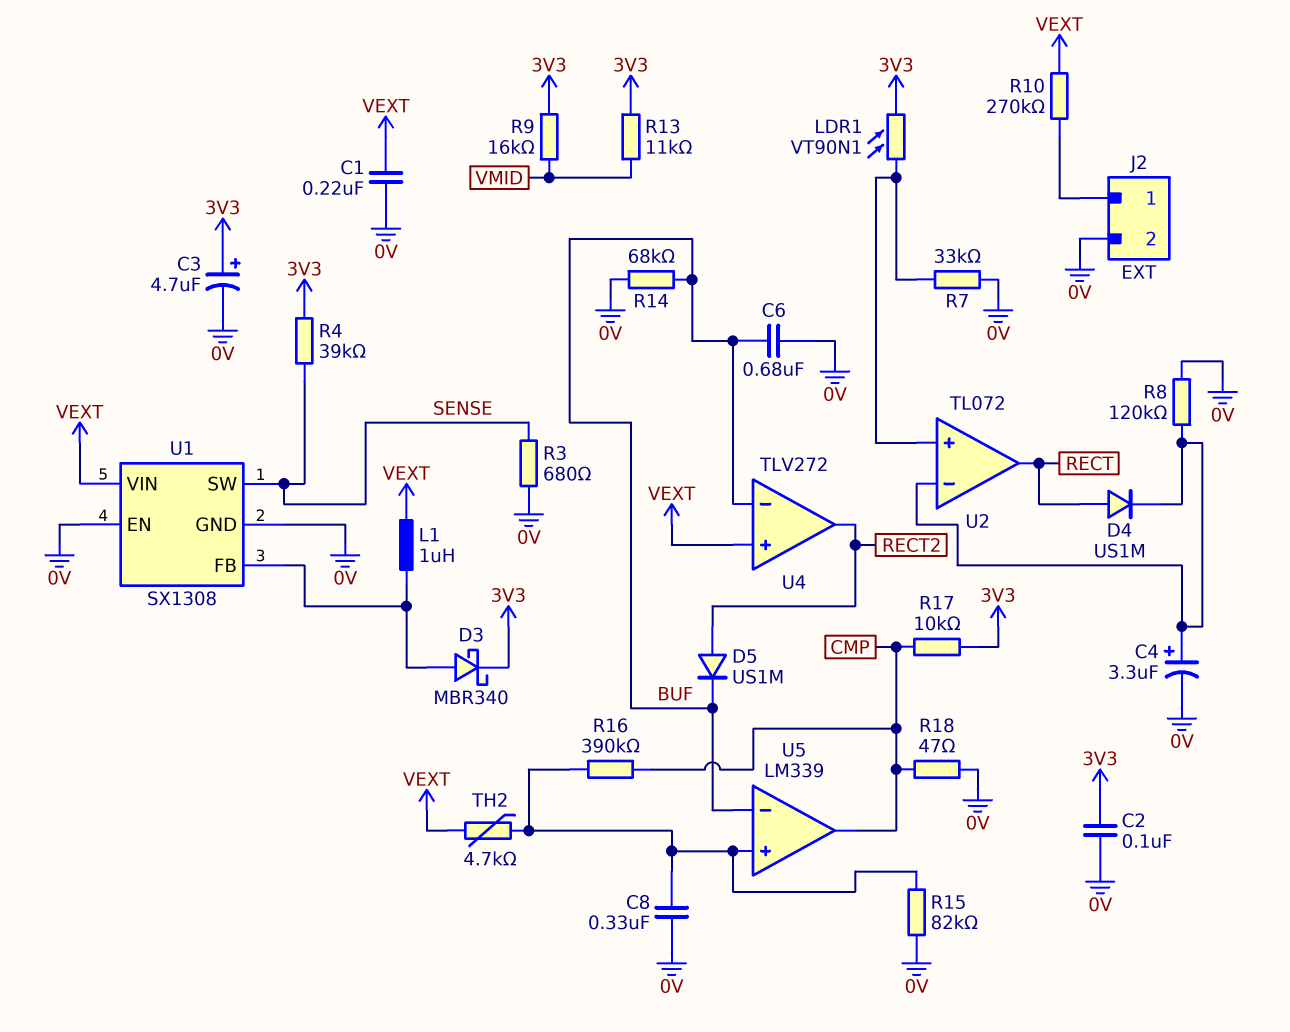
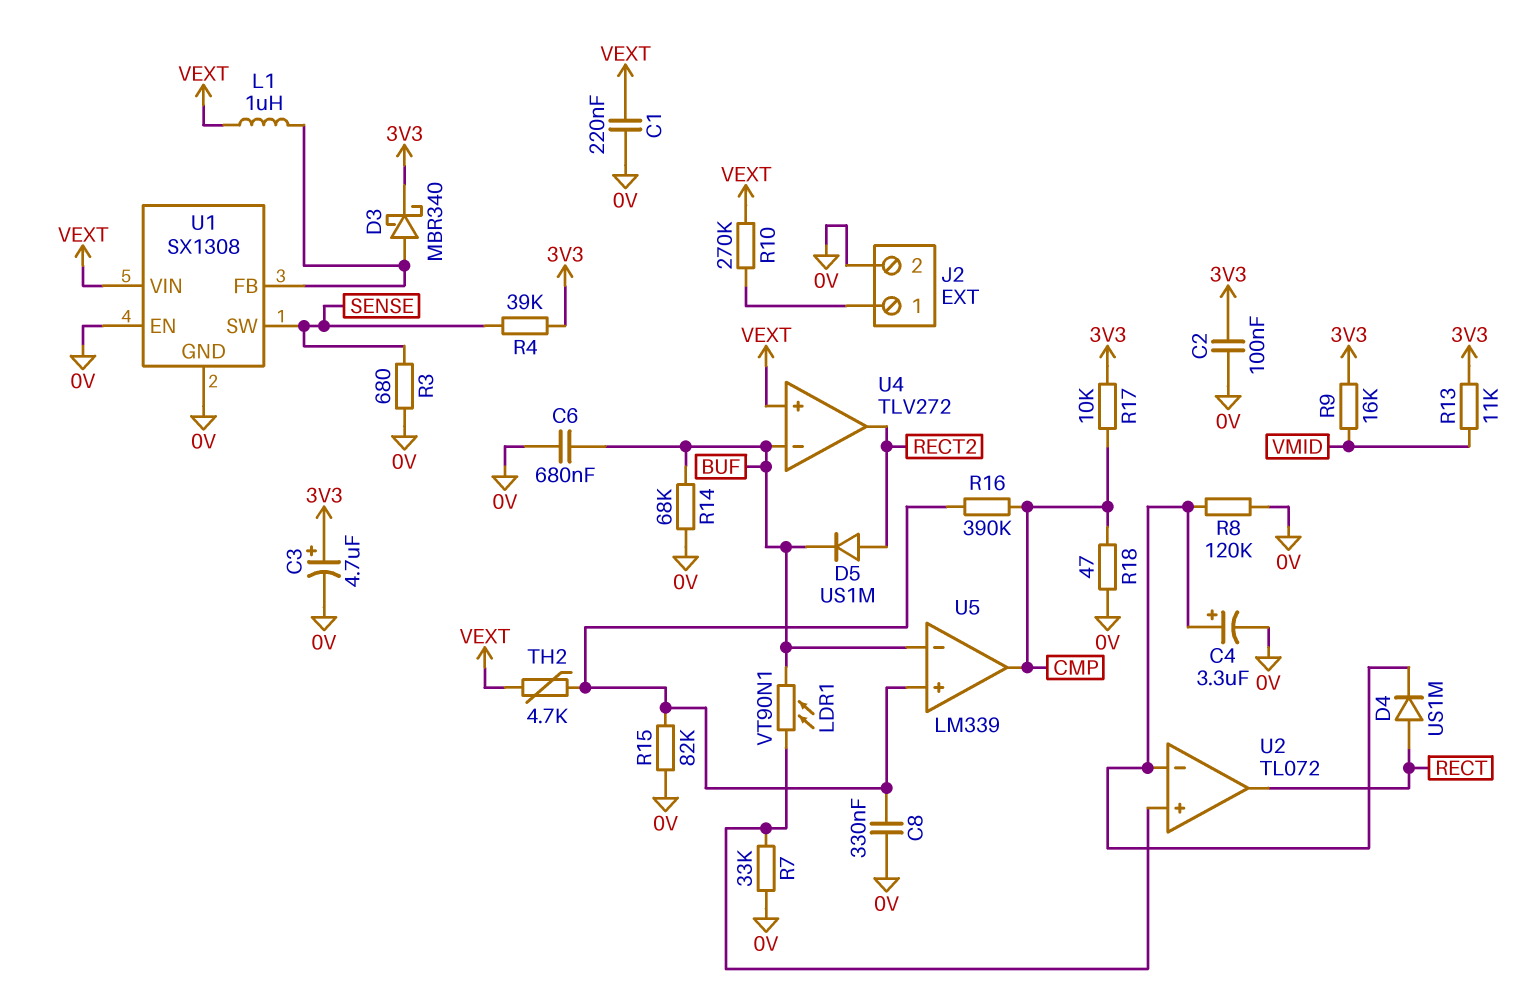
LDR1: VT90N1 (3V3, U2/in+) -> VT90N1 (BUF, U2/in+)

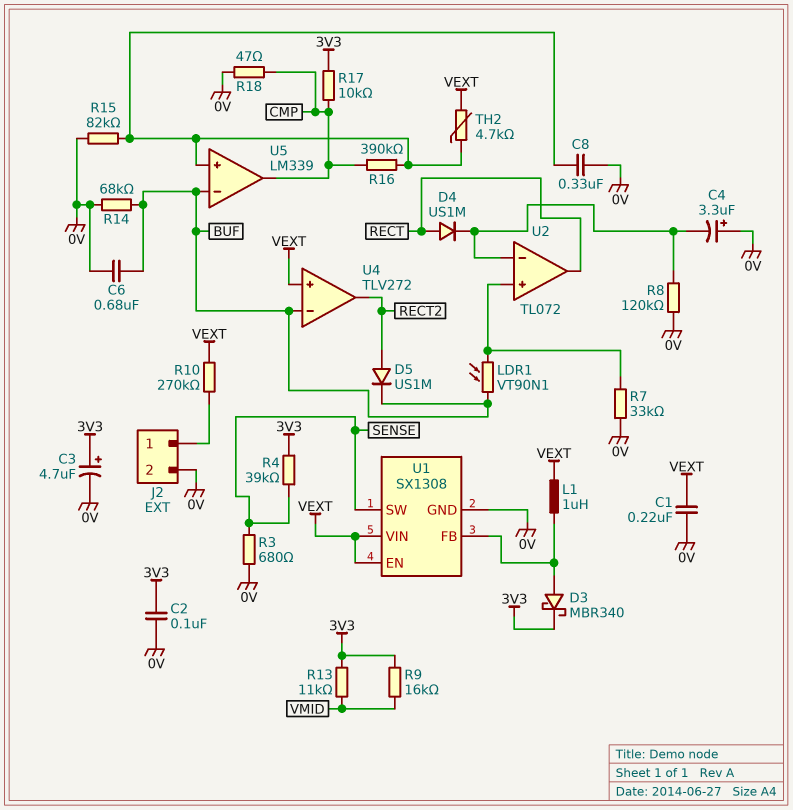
C4: 3.3uF (plus U2/in-, minus 0V) -> 3.3uF (plus 0V, minus U2/in-)
U1 pin EN: 0V -> VEXT

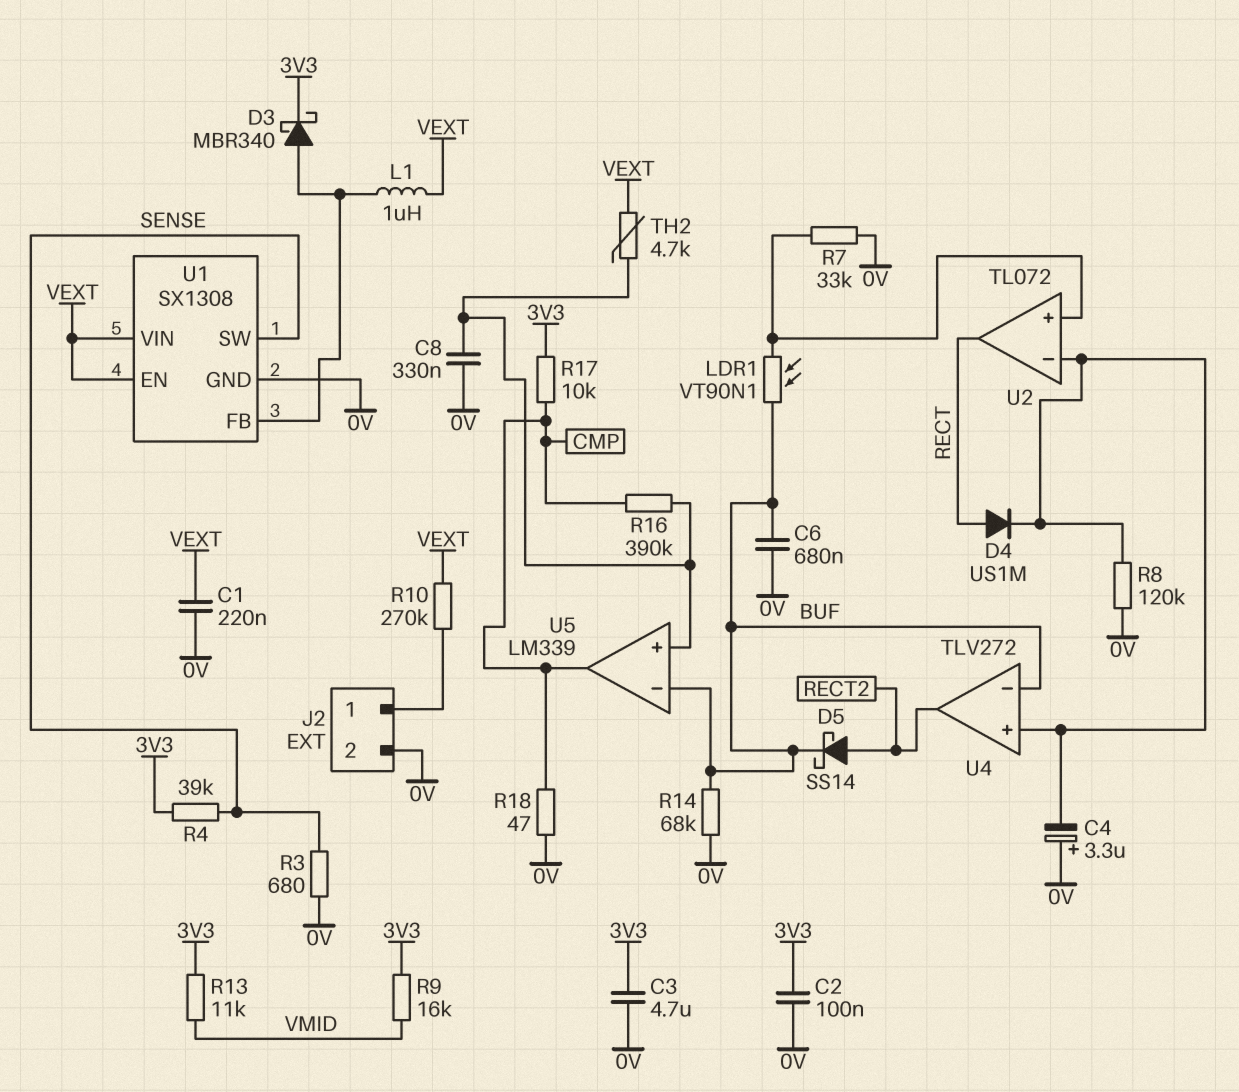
C3: 4.7uF (plus 3V3, minus 0V) -> 4.7uF (0V, 3V3)
D5: diode US1M (A RECT2, K BUF) -> schottky SS14 (A RECT2, K BUF)
R15: 82k (0V, U5/in+) -> none
U4 pin in+: VEXT -> U2/in-

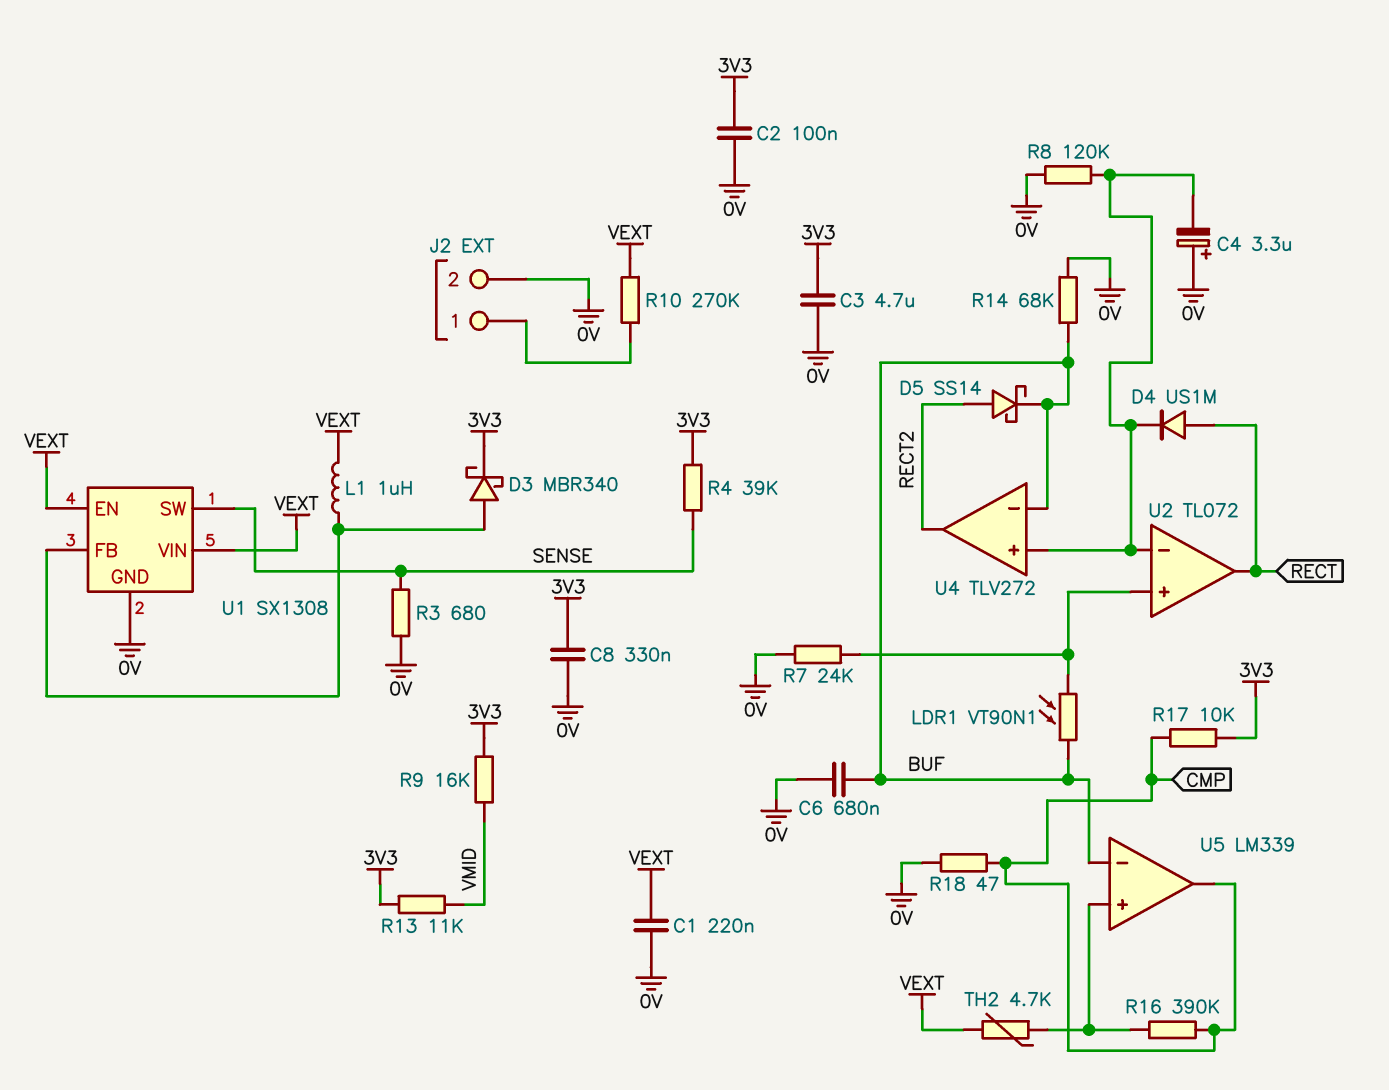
C8: 330nF (0V, U5/in+) -> 330nF (0V, 3V3)
R7: 33k (0V, U2/in+) -> 24k (0V, U2/in+)

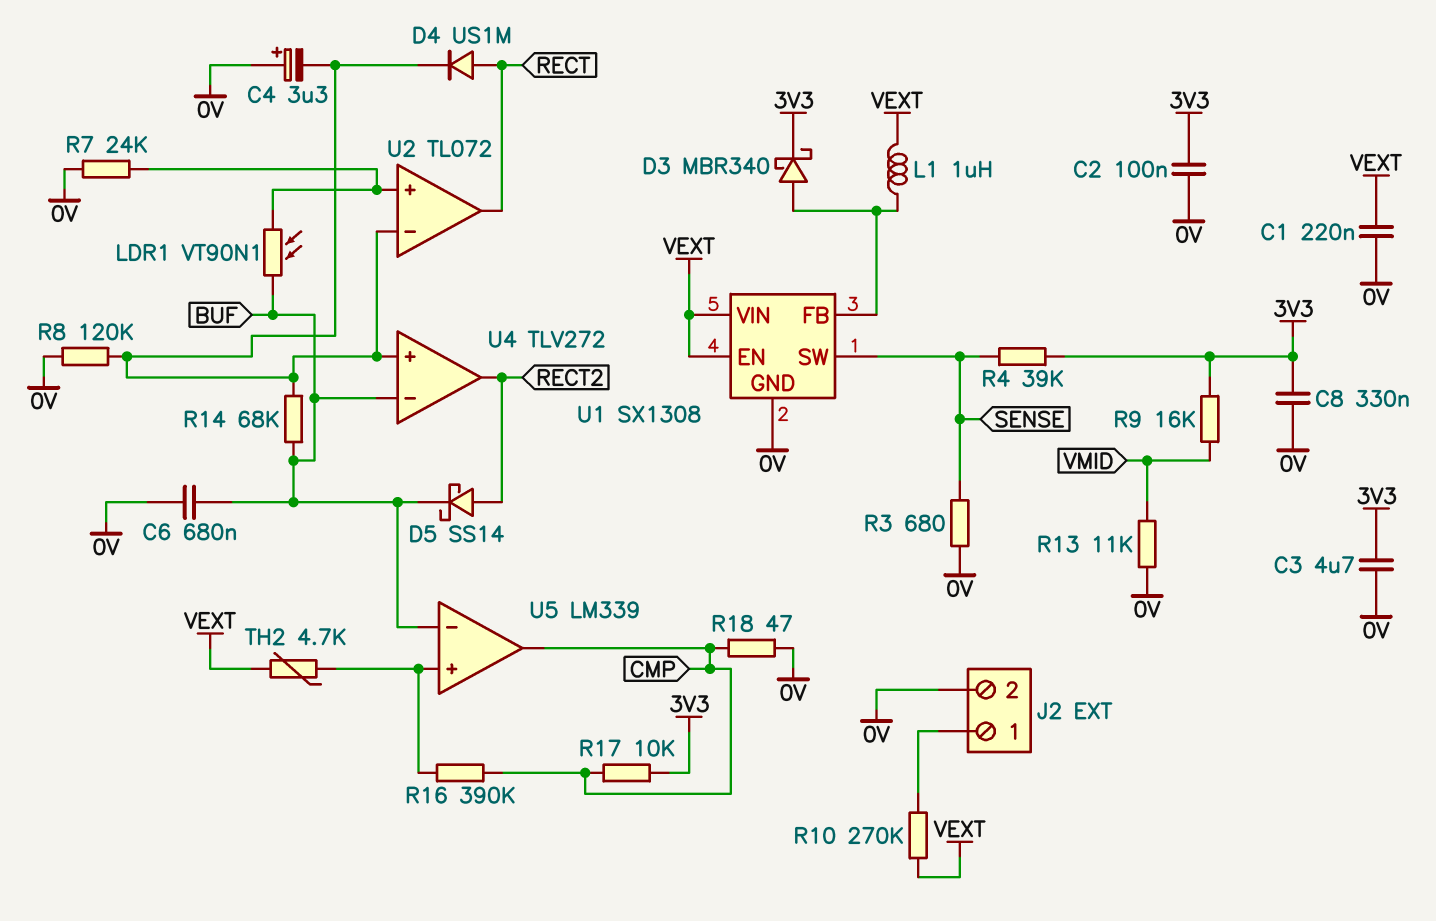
R13: 11k (3V3, VMID) -> 11k (0V, VMID)
R14: 68k (0V, BUF) -> 68k (BUF, U2/in-)

